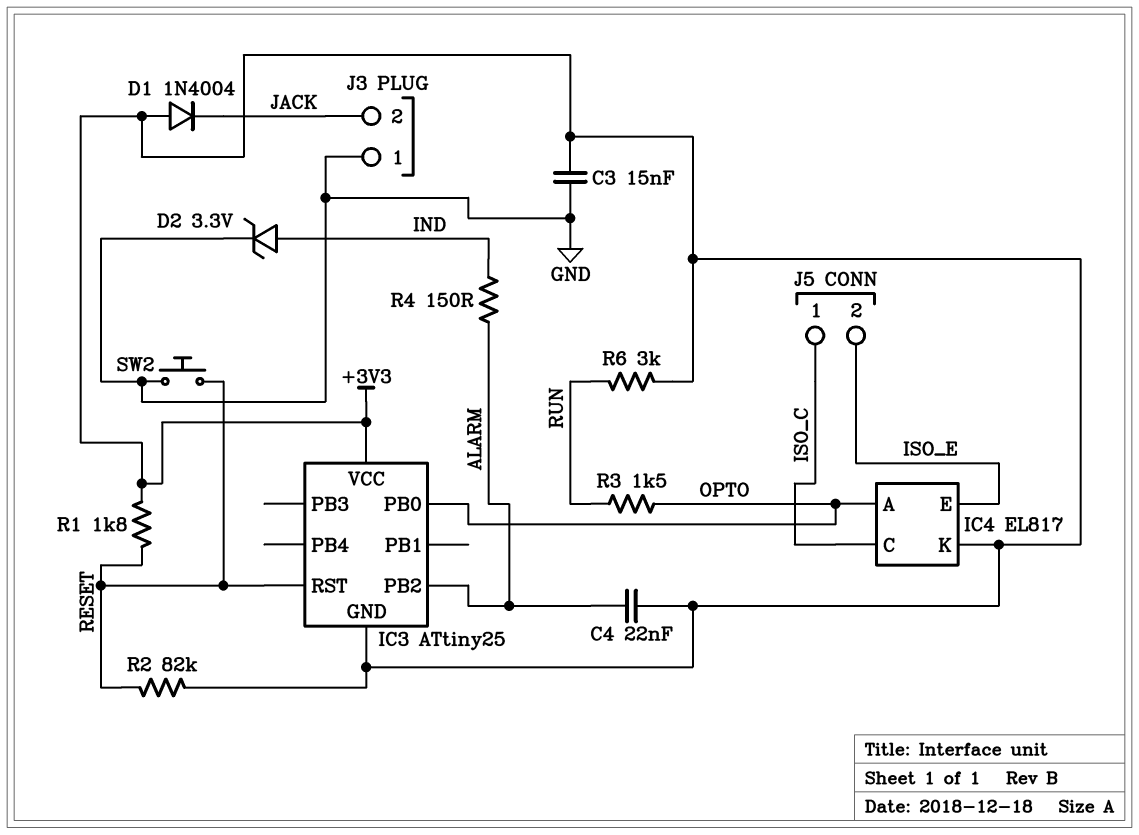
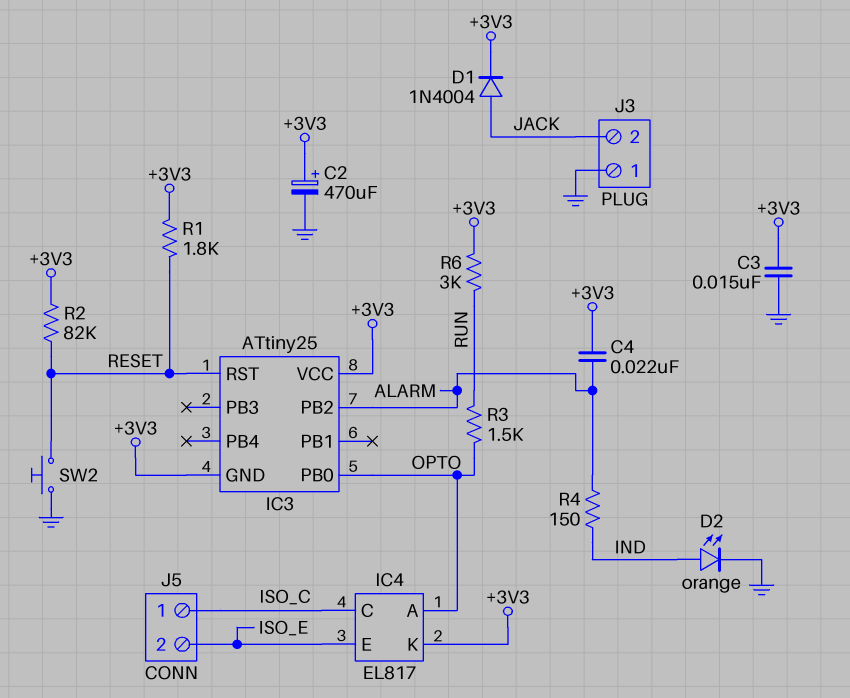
C2: none -> 470uF (plus +3V3, minus GND)
D1: diode 1N4004 (A +3V3, K JACK) -> diode 1N4004 (A JACK, K +3V3)
D2: zener 3.3V (A IND, K GND) -> LED orange (A IND, K GND)

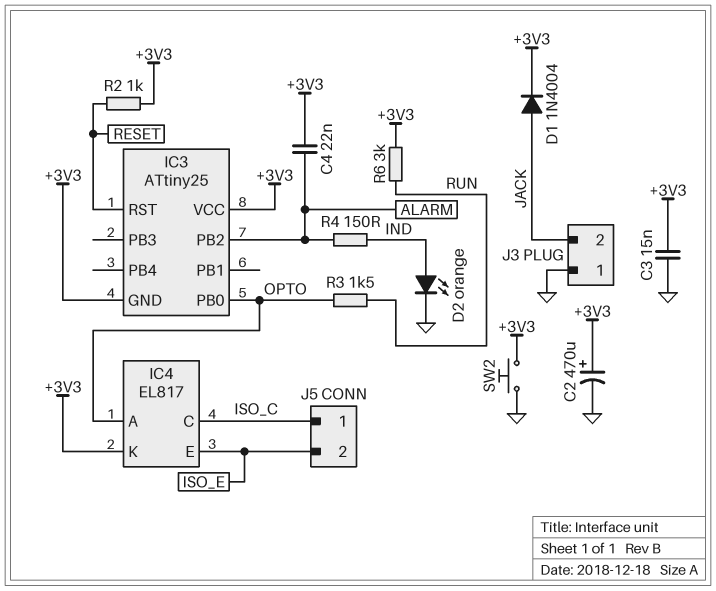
R1: 1.8k (+3V3, RESET) -> none
R2: 82k (+3V3, RESET) -> 1k (+3V3, RESET)
SW2: button (GND, RESET) -> button (+3V3, GND)

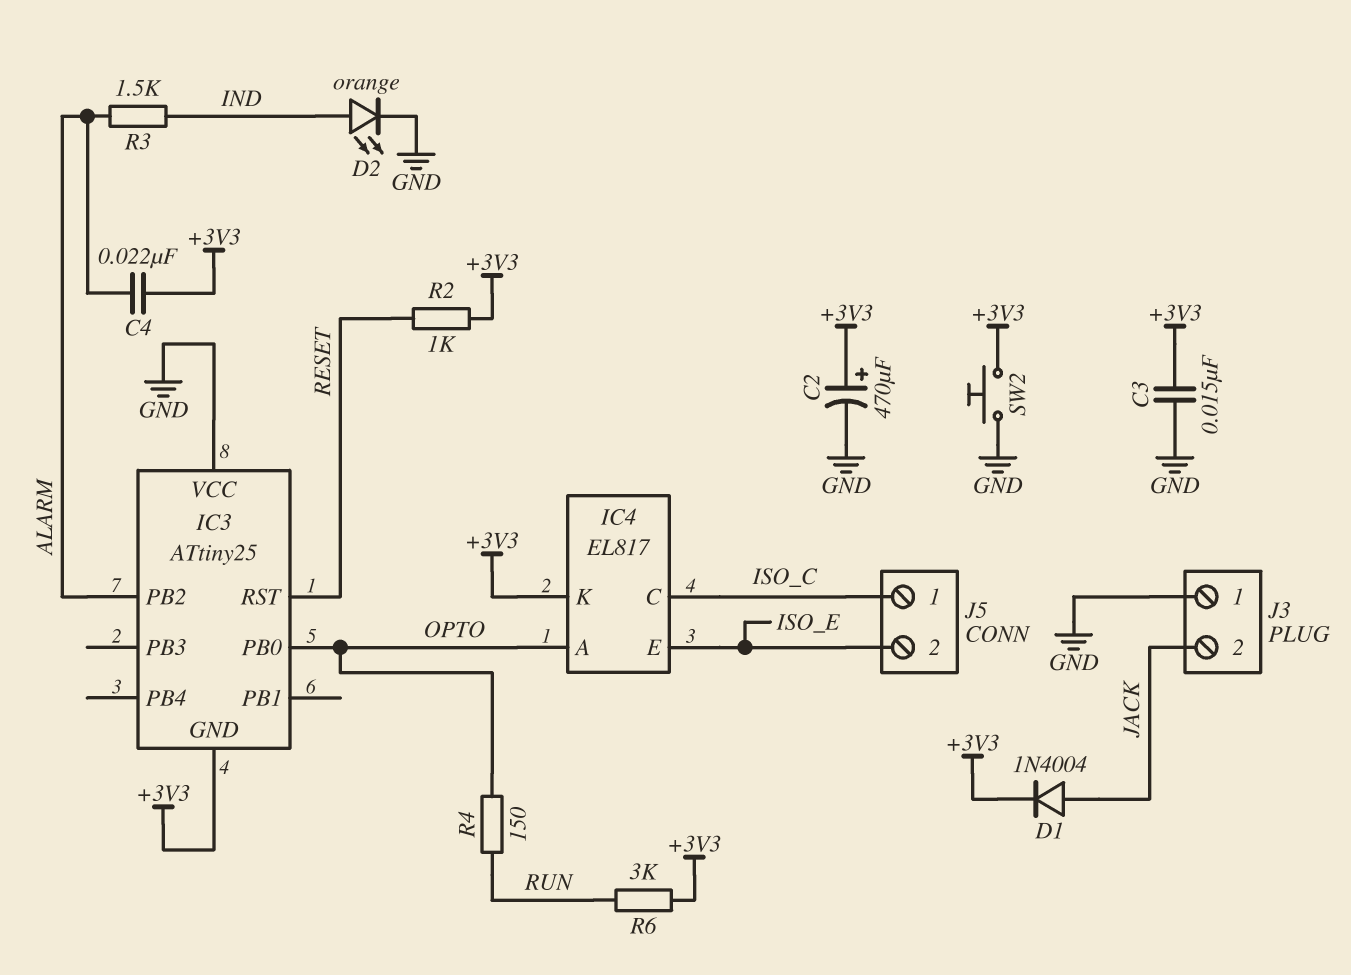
IC3 pin VCC: +3V3 -> GND
R3: 1.5k (OPTO, RUN) -> 1.5k (ALARM, IND)
R4: 150 (ALARM, IND) -> 150 (OPTO, RUN)

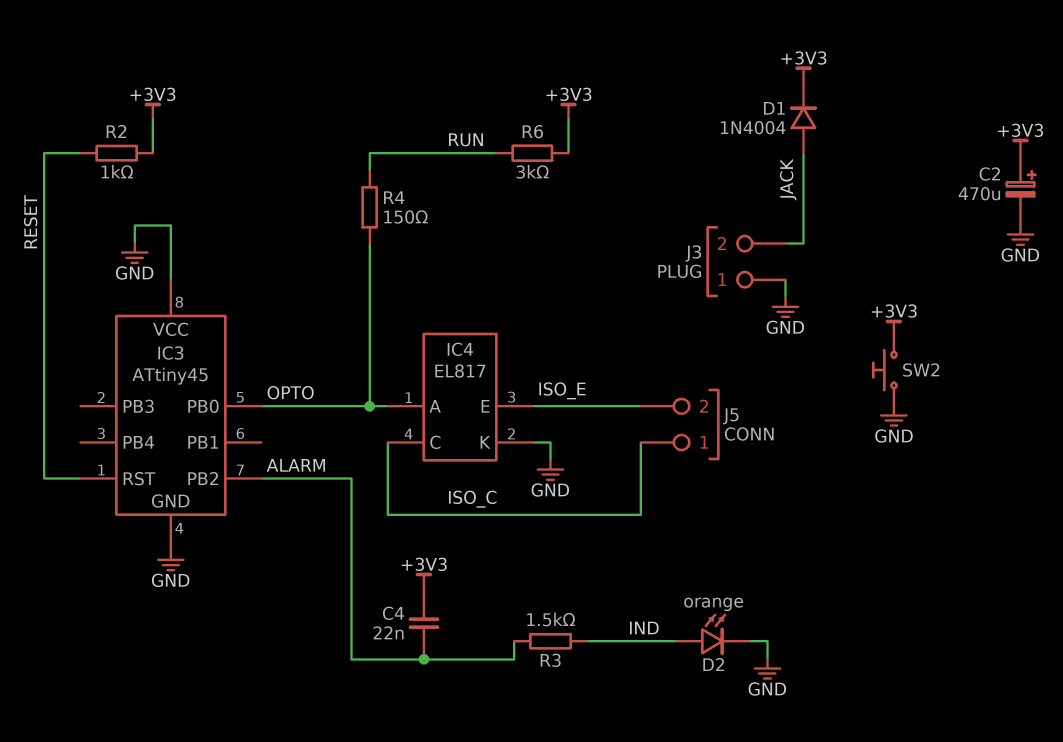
C3: 15nF (+3V3, GND) -> none
IC3: ATtiny25 -> ATtiny45
IC3 pin GND: +3V3 -> GND
IC4 pin K: +3V3 -> GND

